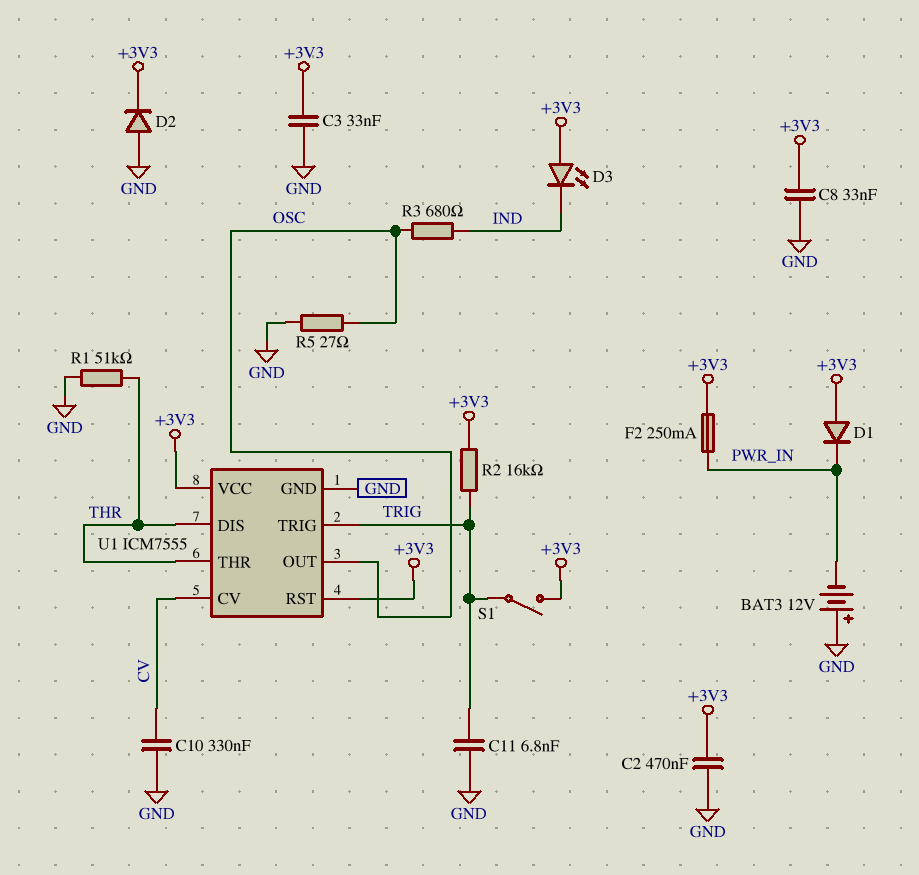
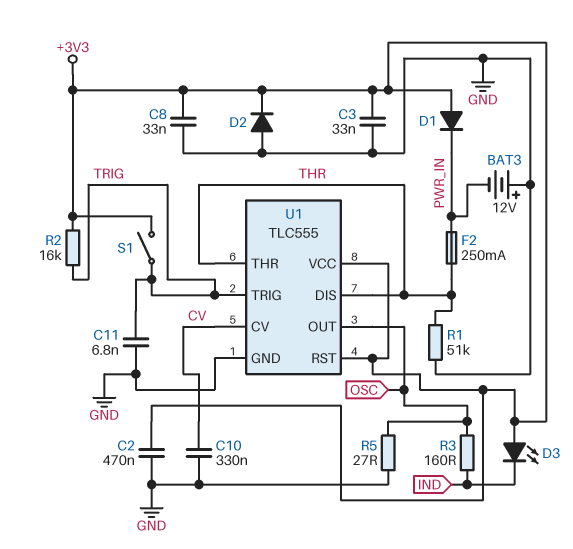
F2: 250mA (+3V3, PWR_IN) -> 250mA (PWR_IN, THR)
R3: 680 (IND, OSC) -> 160 (IND, OSC)
U1: ICM7555 -> TLC555

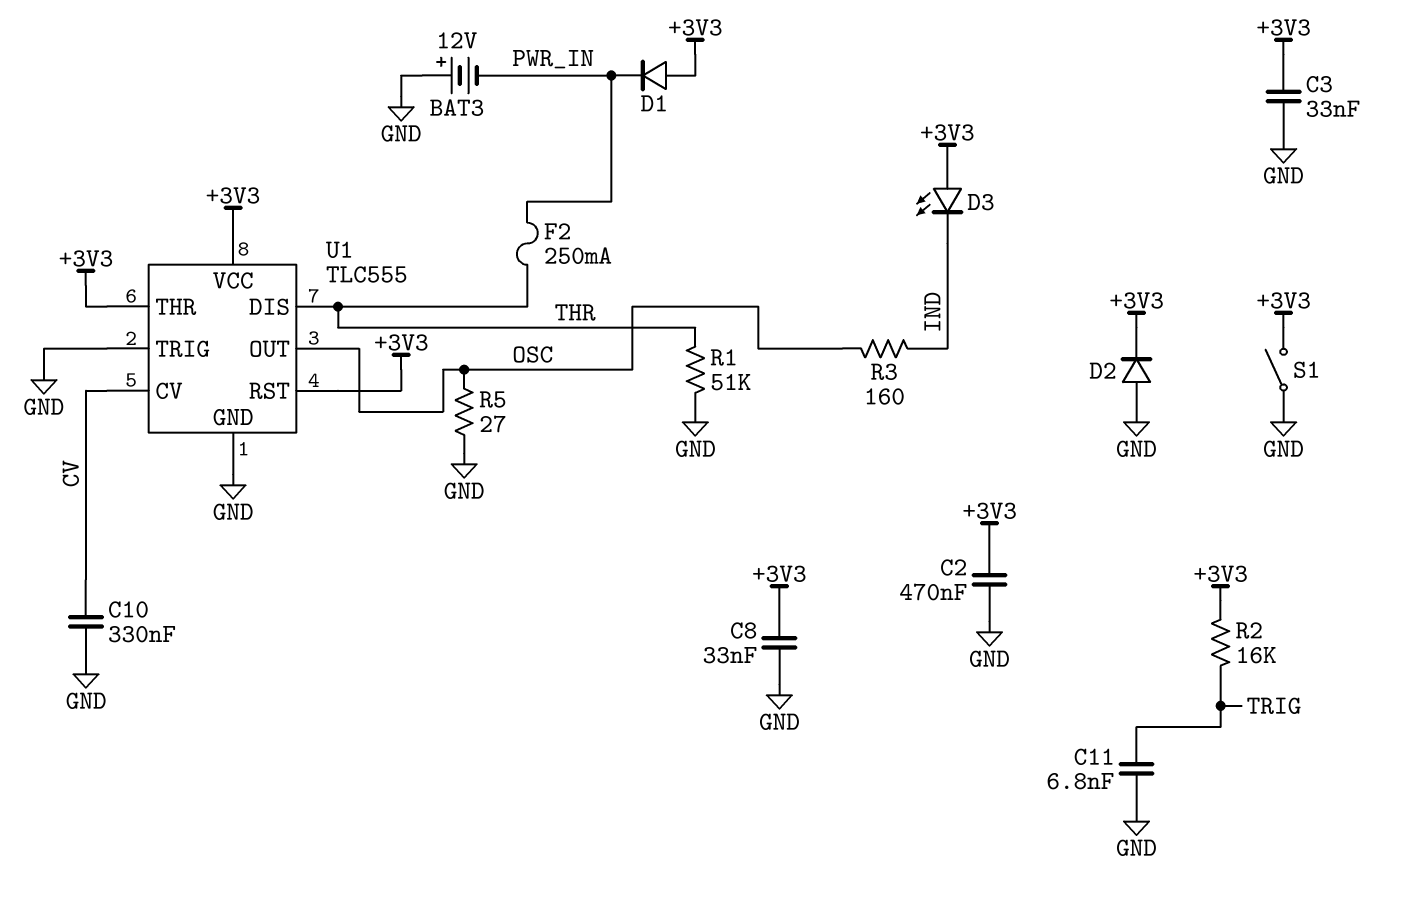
S1: switch (+3V3, TRIG) -> switch (+3V3, GND)
U1 pin THR: THR -> +3V3
U1 pin TRIG: TRIG -> GND

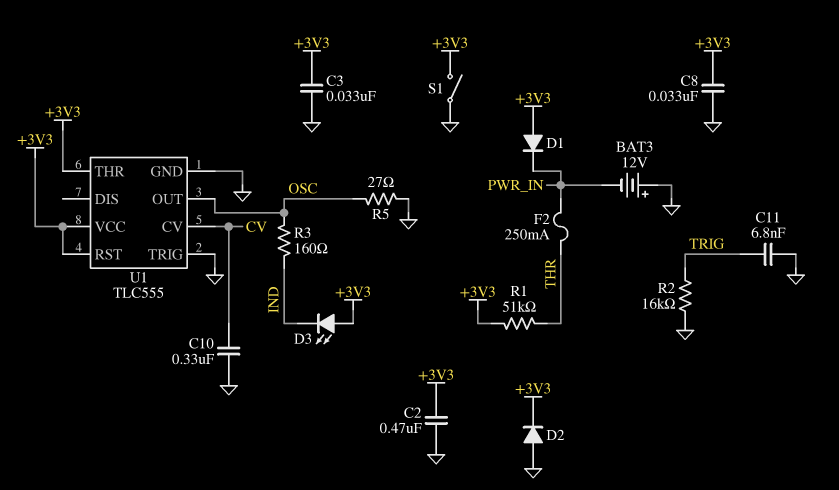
R1: 51k (GND, THR) -> 51k (+3V3, THR)
R2: 16k (+3V3, TRIG) -> 16k (GND, TRIG)
U1 pin DIS: THR -> none

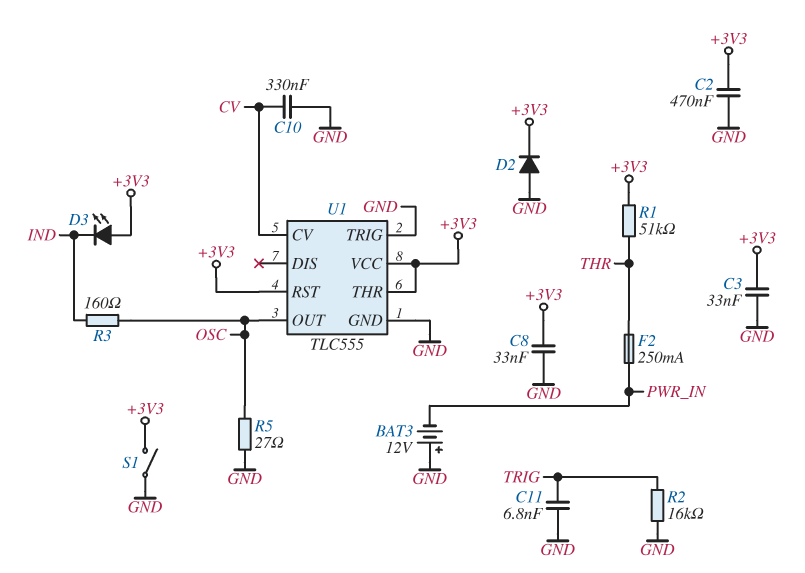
D1: diode (A +3V3, K PWR_IN) -> none

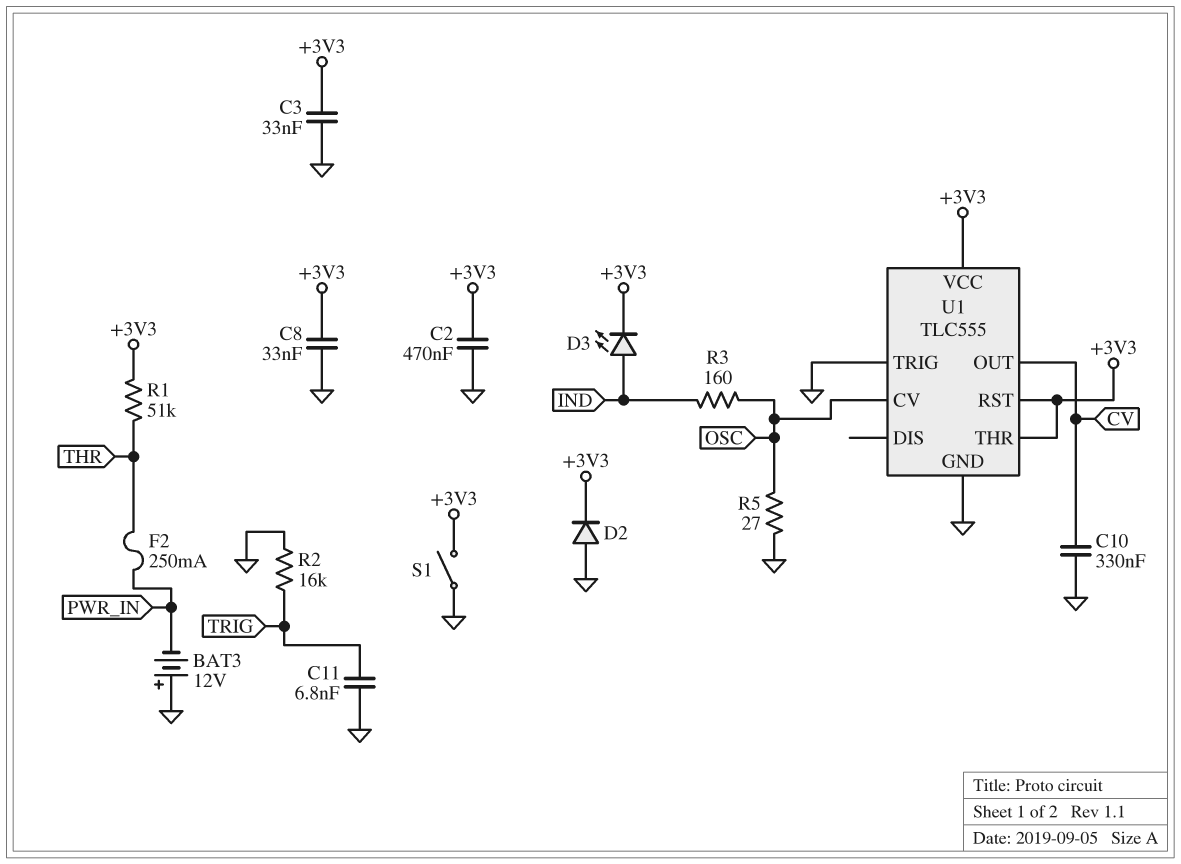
D3: LED (A +3V3, K IND) -> LED (A IND, K +3V3)
U1 pin CV: CV -> OSC
U1 pin OUT: OSC -> CV

